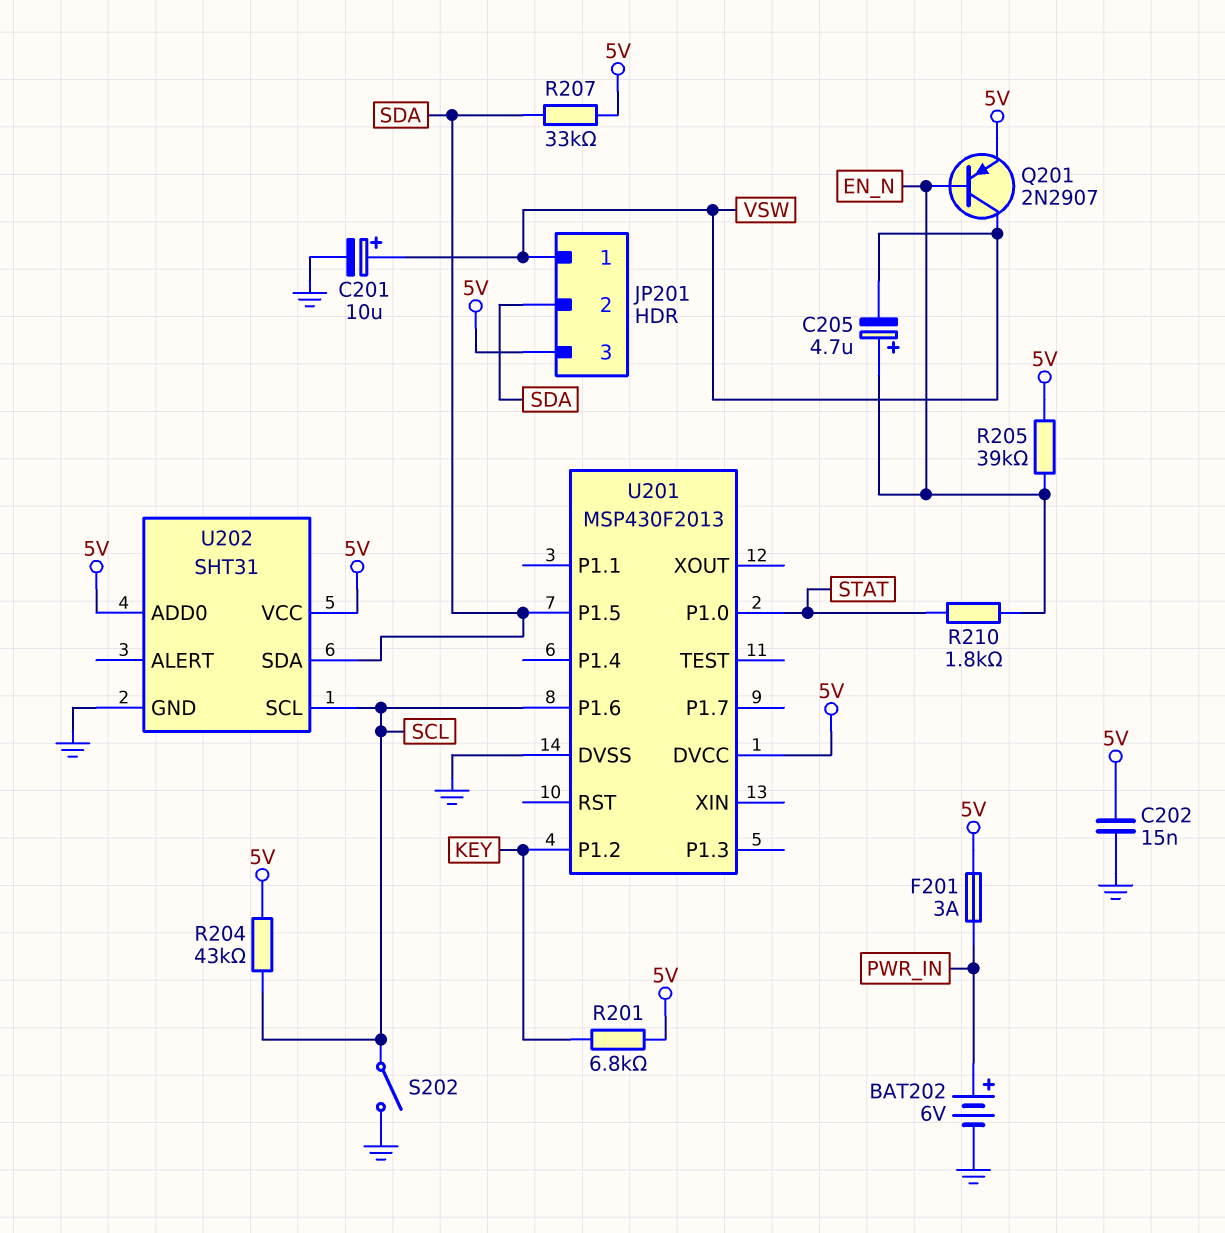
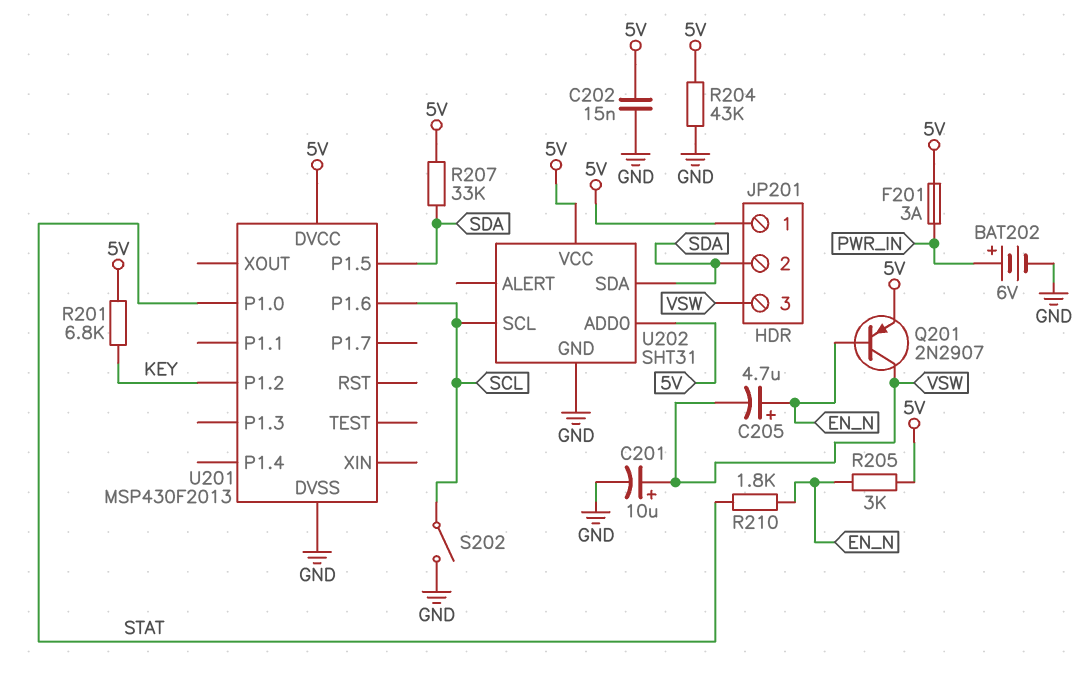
JP201 pin 1: VSW -> 5V
JP201 pin 3: 5V -> VSW
R204: 43k (5V, SCL) -> 43k (5V, GND)
R205: 39k (5V, EN_N) -> 3k (5V, EN_N)

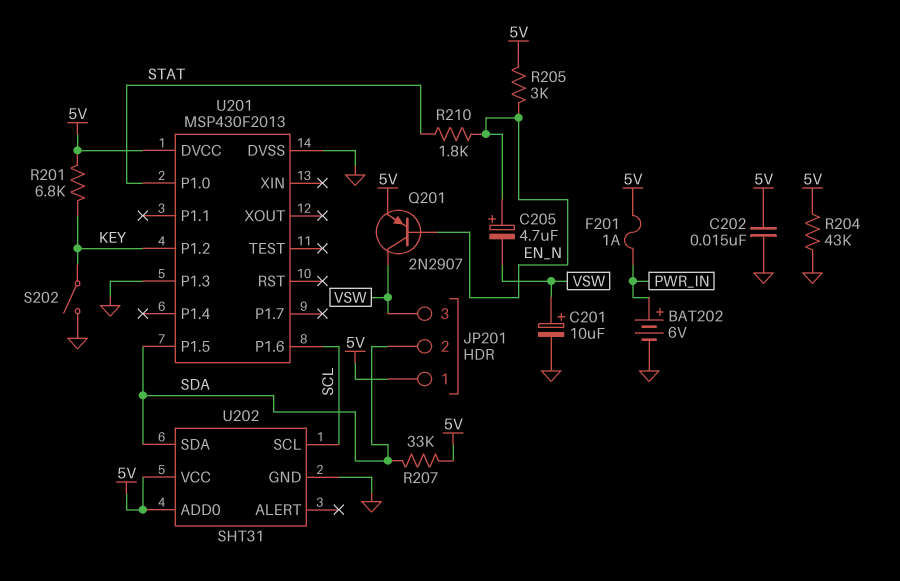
F201: 3A (5V, PWR_IN) -> 1A (5V, PWR_IN)
S202: switch (GND, SCL) -> switch (GND, KEY)
U201 pin P1.3: none -> GND

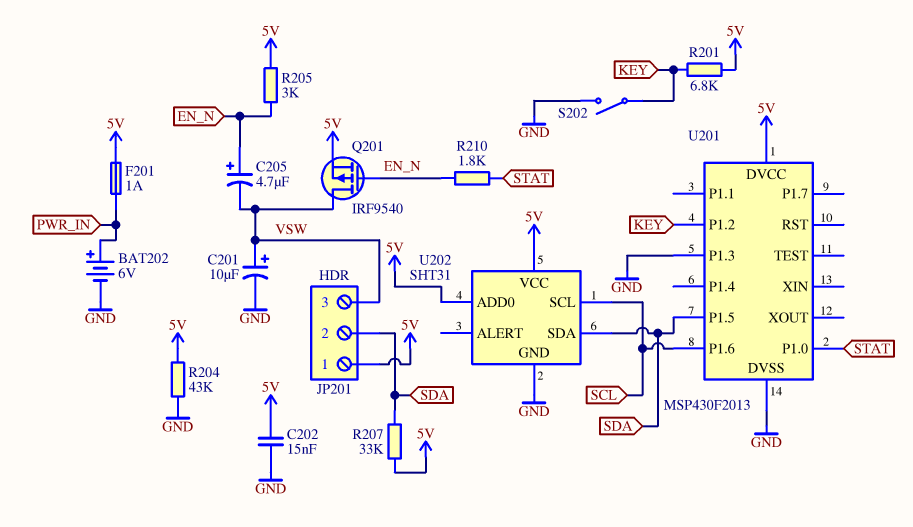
Q201: PNP 2N2907 (B EN_N, C VSW, E 5V) -> PMOS IRF9540 (G EN_N, D VSW, S 5V)

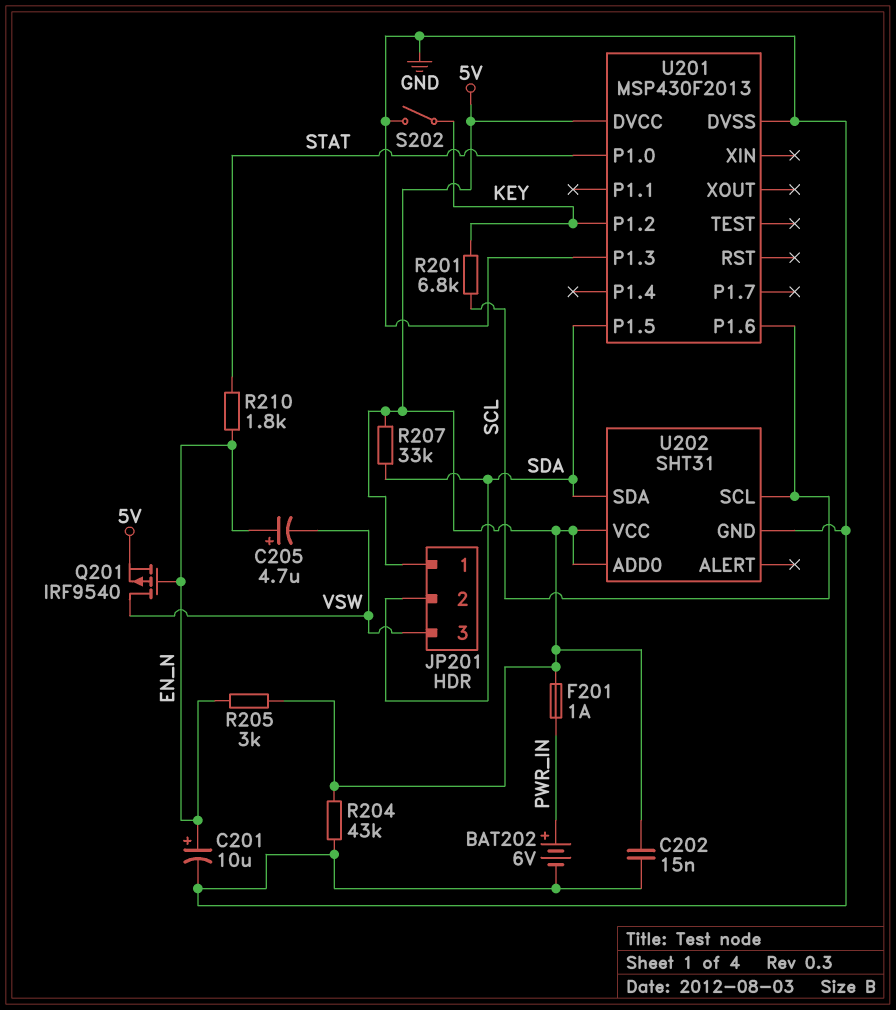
C201: 10uF (plus VSW, minus GND) -> 10uF (plus EN_N, minus GND)
R201: 6.8k (5V, KEY) -> 6.8k (KEY, SCL)

